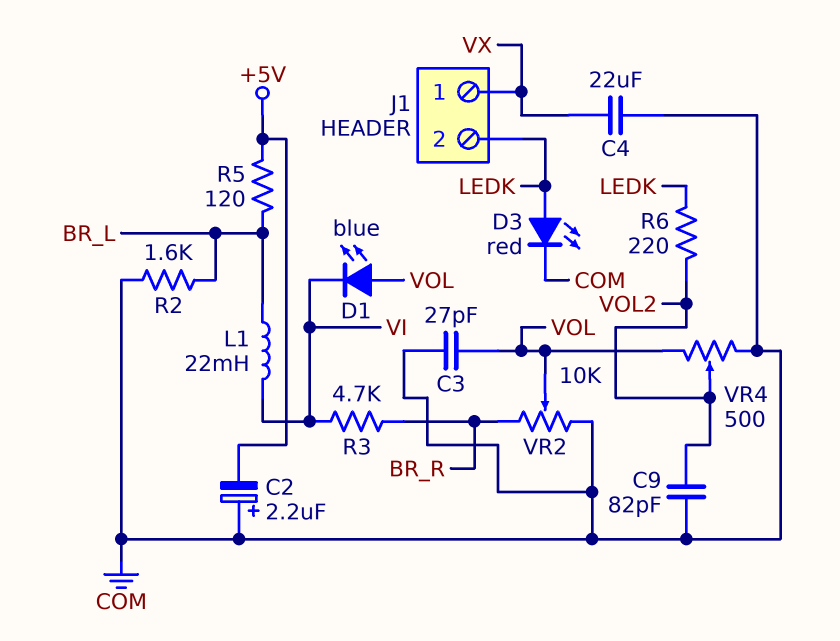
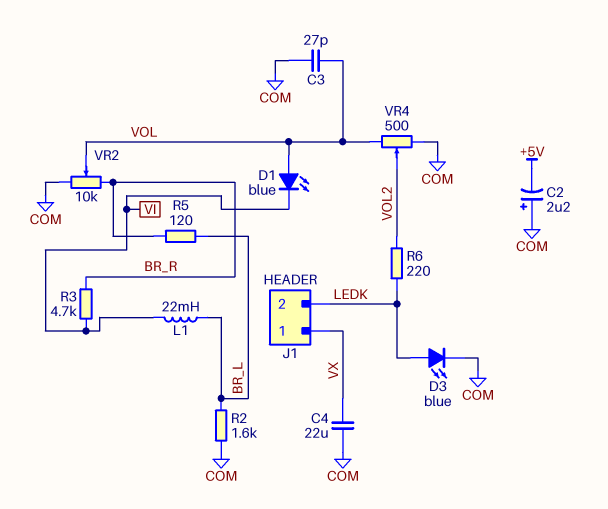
C9: 82pF (COM, VOL2) -> none
D3: LED red (A LEDK, K COM) -> LED blue (A LEDK, K COM)
R5: 120 (+5V, BR_L) -> 120 (BR_L, BR_R)

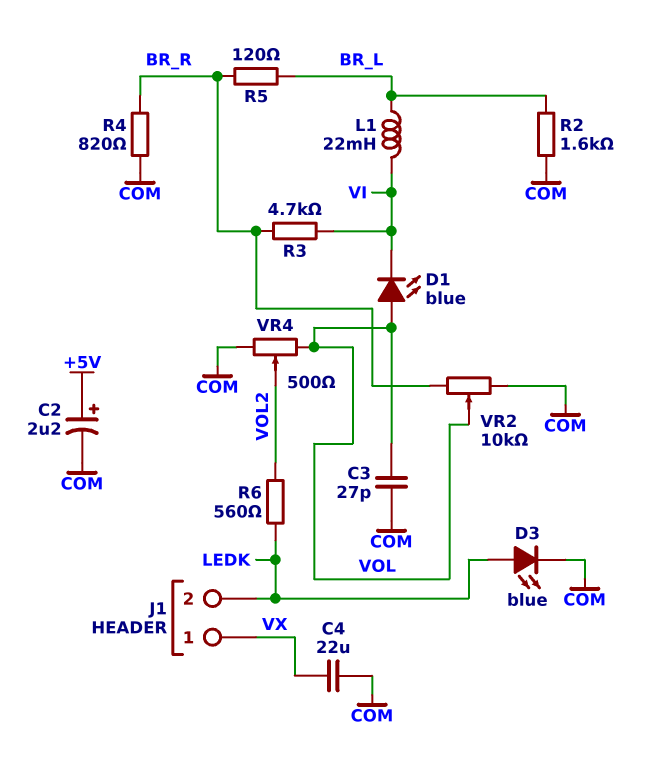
C2: 2.2uF (plus COM, minus +5V) -> 2.2uF (plus +5V, minus COM)
R4: none -> 820 (BR_R, COM)
R6: 220 (LEDK, VOL2) -> 560 (LEDK, VOL2)

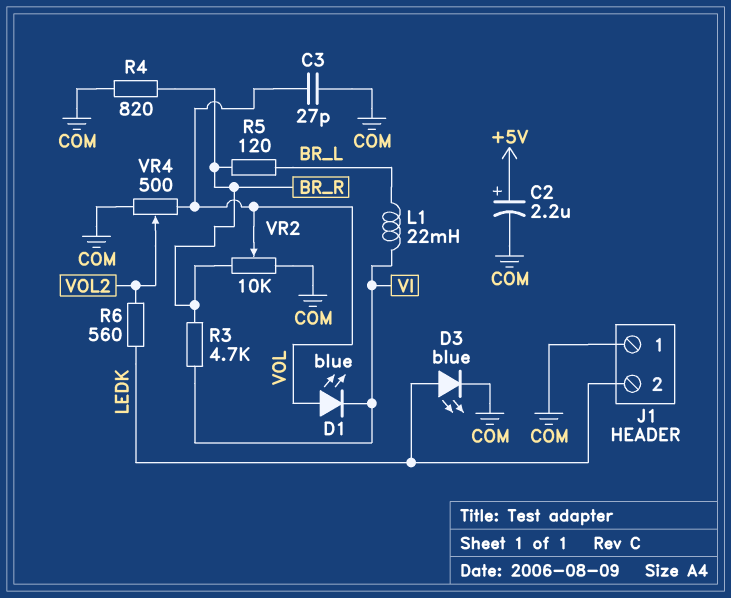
C4: 22uF (COM, VX) -> none
J1 pin 1: VX -> COM
R2: 1.6k (BR_L, COM) -> none

